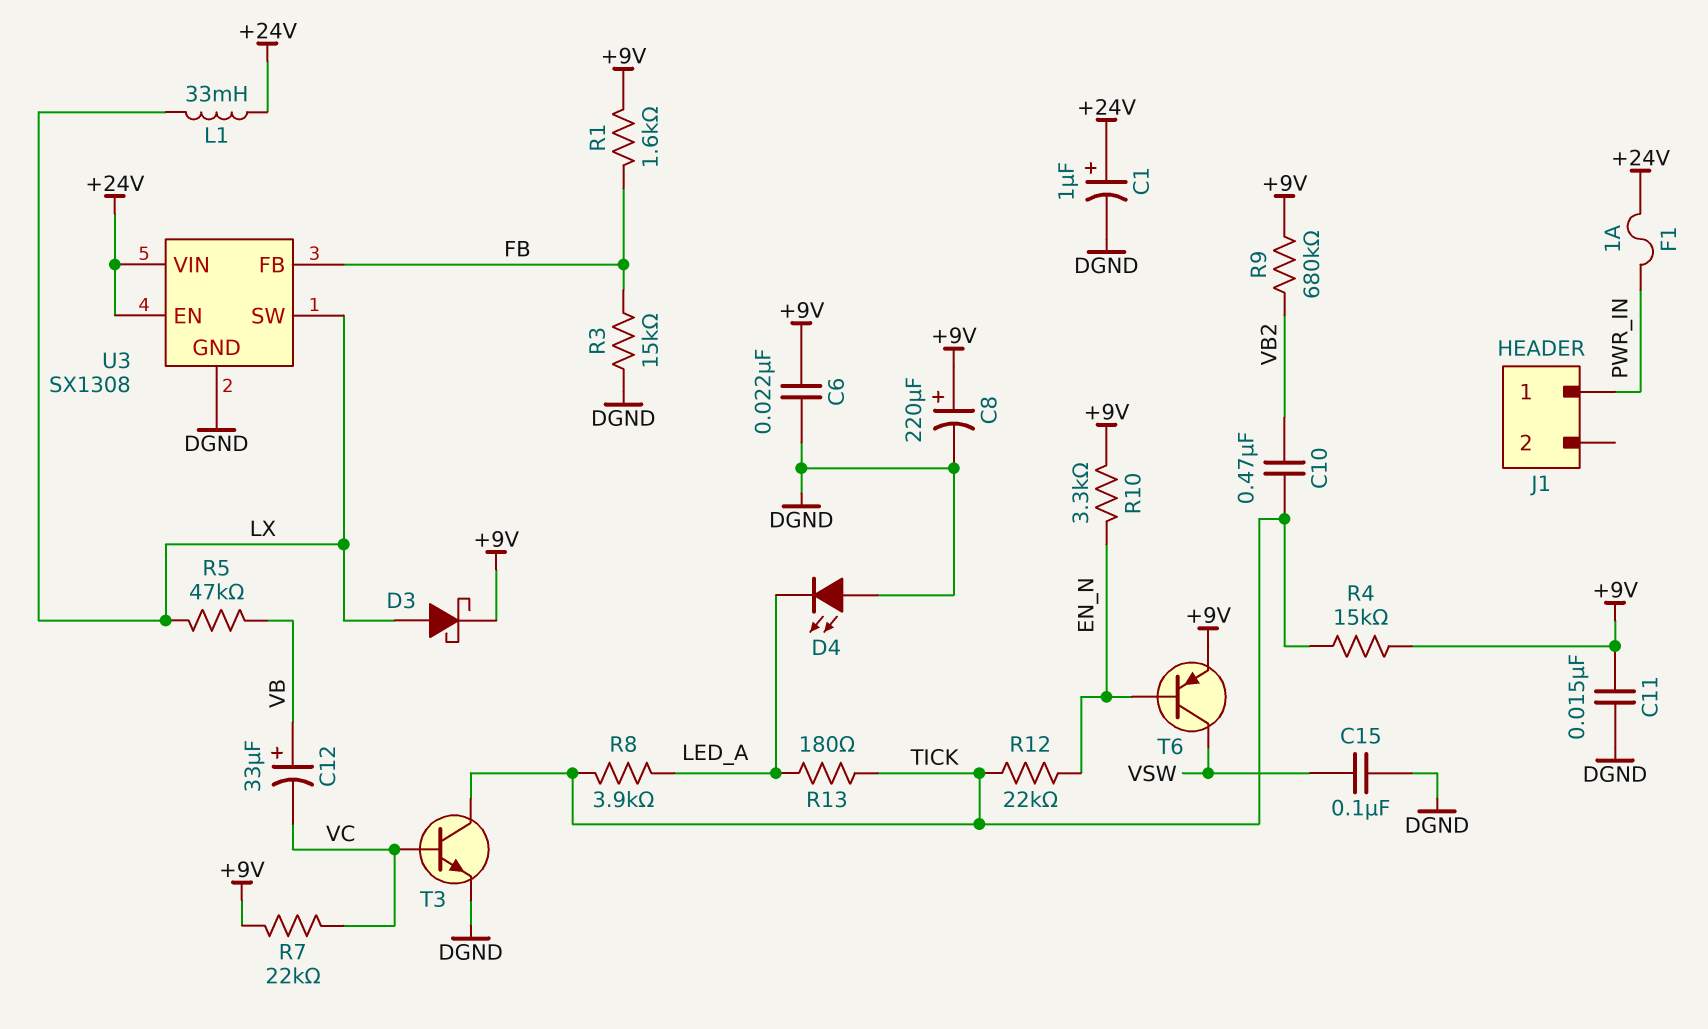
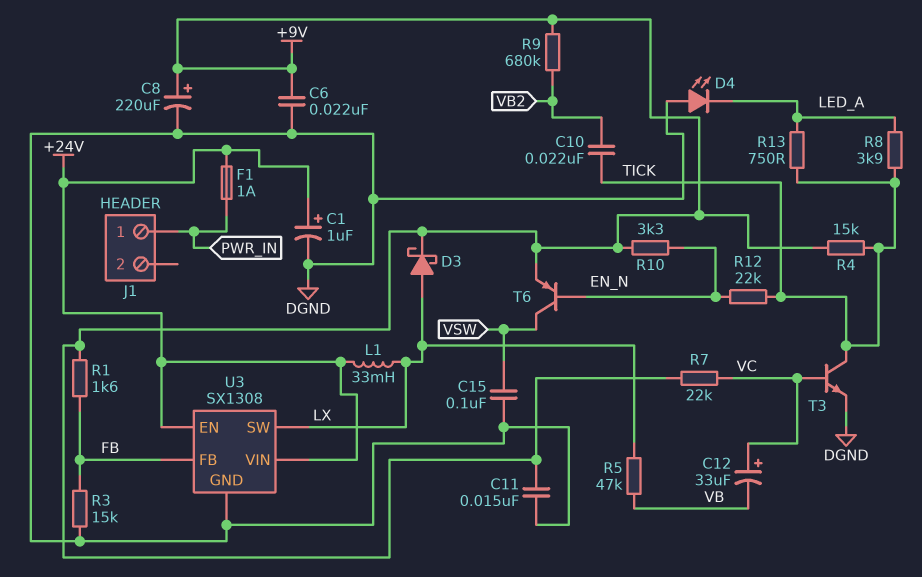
C10: 470nF (TICK, VB2) -> 22nF (TICK, VB2)
C12: 33uF (plus VB, minus VC) -> 33uF (plus VC, minus VB)
R13: 180 (LED_A, TICK) -> 750 (LED_A, TICK)

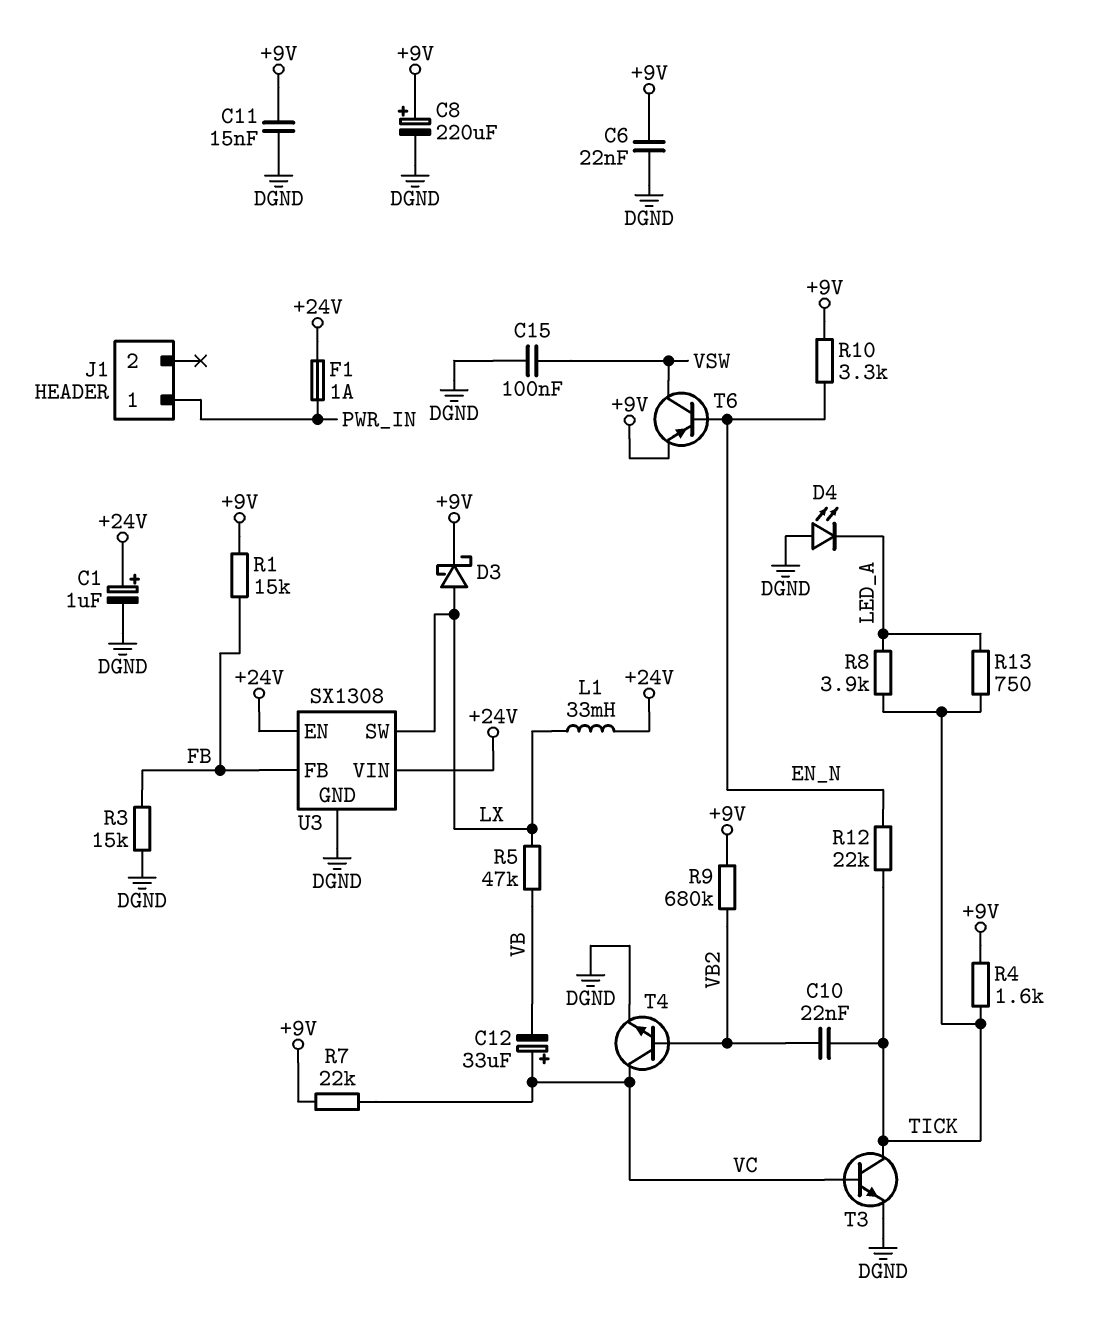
R1: 1.6k (+9V, FB) -> 15k (+9V, FB)
R4: 15k (+9V, TICK) -> 1.6k (+9V, TICK)
T4: none -> NPN (B VB2, C VC, E DGND)

